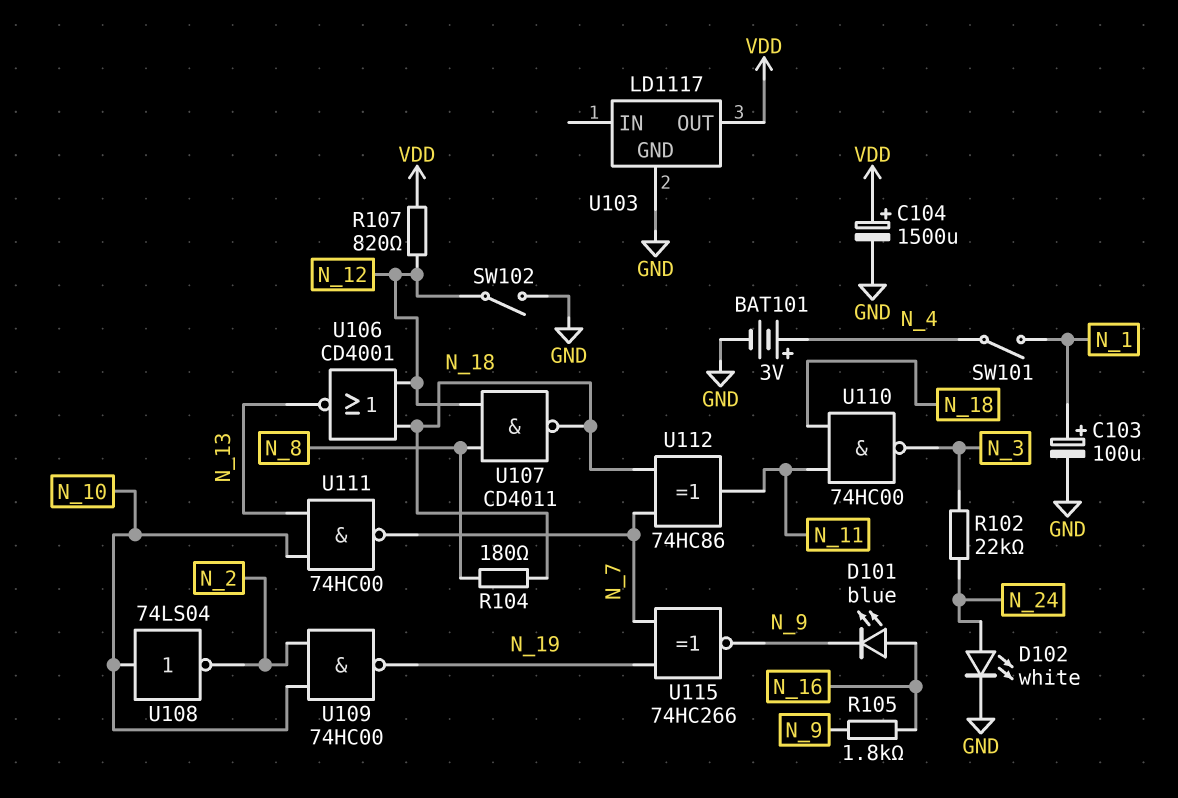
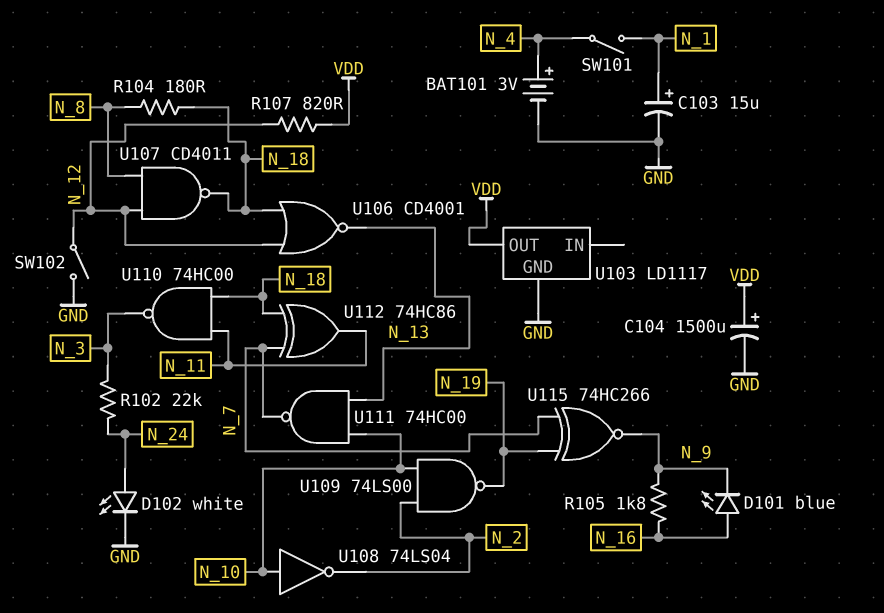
C103: 100uF (plus N_1, minus GND) -> 15uF (plus N_1, minus GND)
U109: NAND 74HC00 (in N_2, in N_10, out N_19) -> NAND 74LS00 (in N_2, in N_10, out N_19)

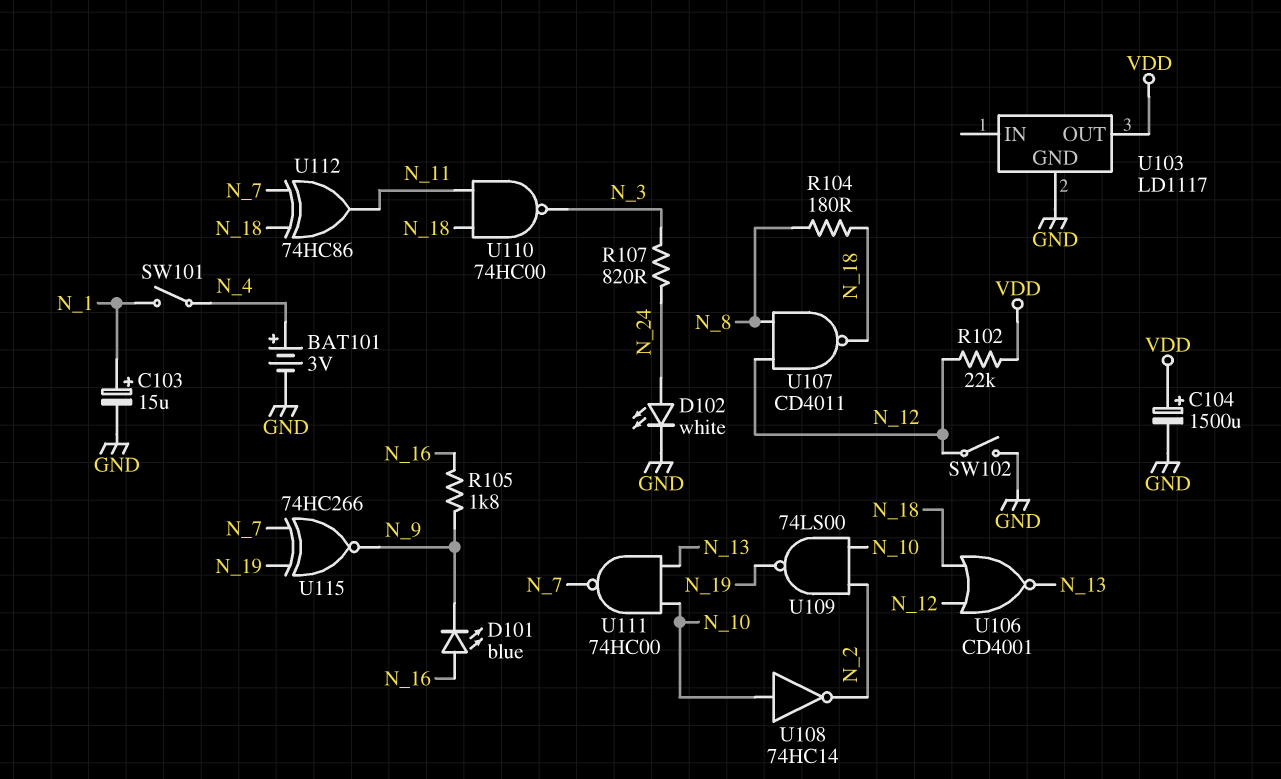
R102: 22k (N_3, N_24) -> 22k (N_12, VDD)
R107: 820 (N_12, VDD) -> 820 (N_3, N_24)
U108: NOT 74LS04 (in N_10, out N_2) -> NOT 74HC14 (in N_10, out N_2)

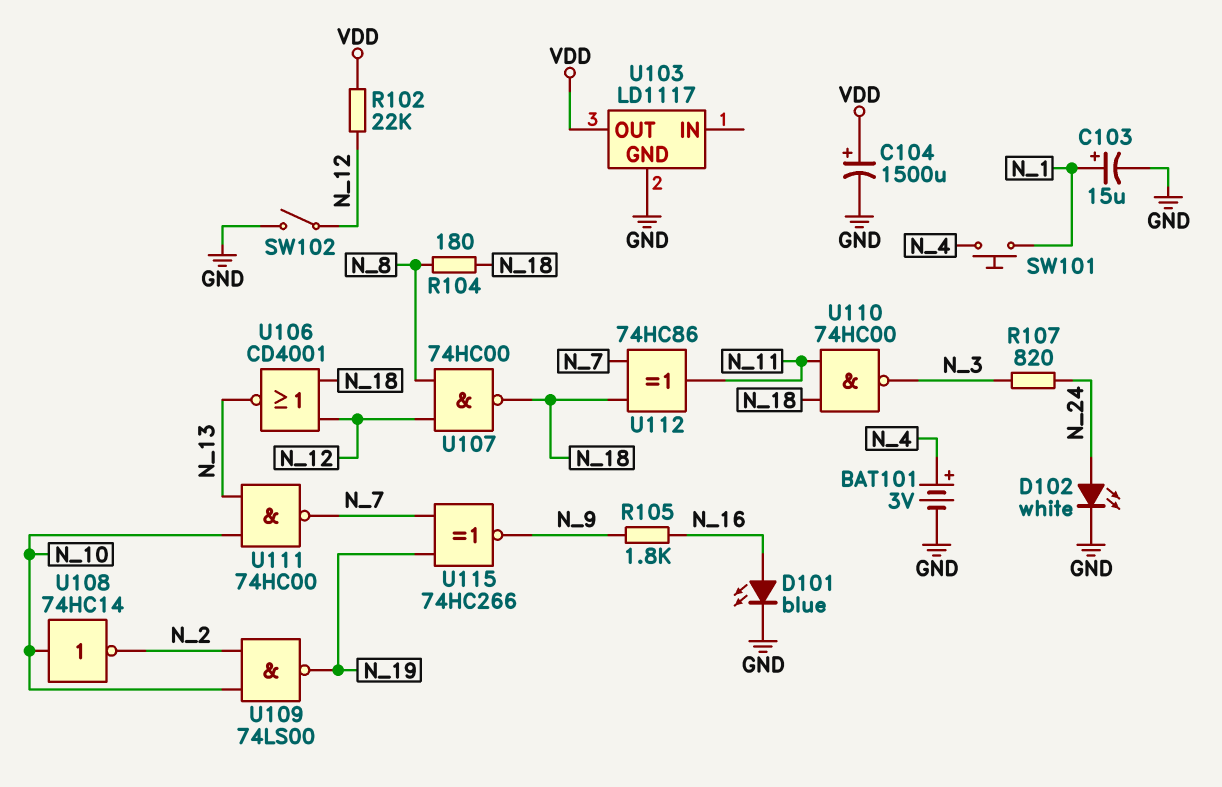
D101: LED blue (A N_16, K N_9) -> LED blue (A N_16, K GND)
SW101: switch (N_1, N_4) -> button (N_1, N_4)
U107: NAND CD4011 (in N_8, in N_12, out N_18) -> NAND 74HC00 (in N_8, in N_12, out N_18)

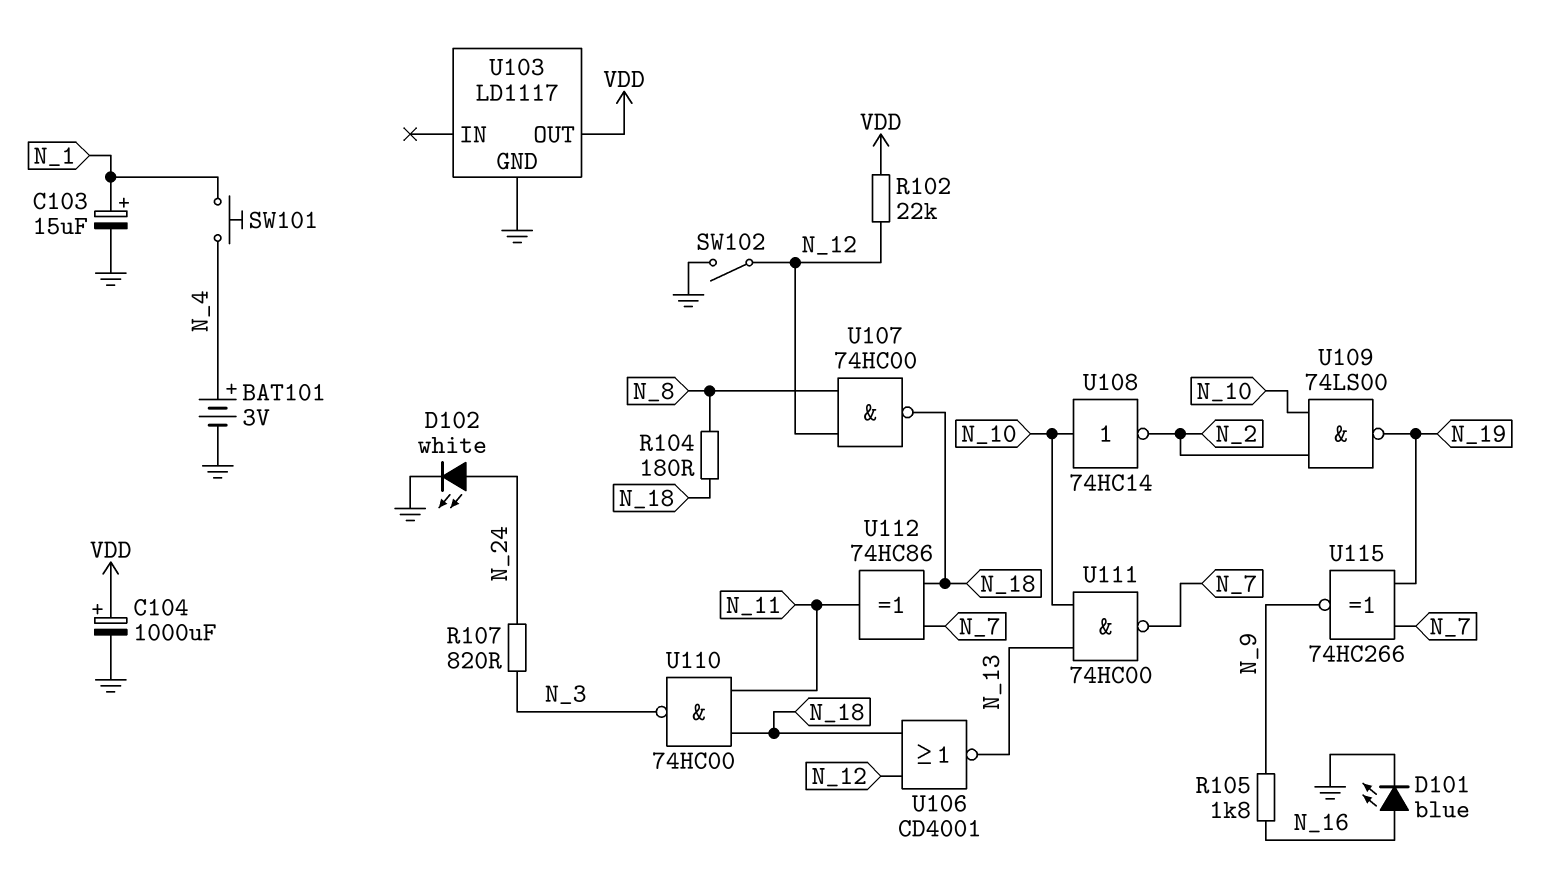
C104: 1500uF (plus VDD, minus GND) -> 1000uF (plus VDD, minus GND)

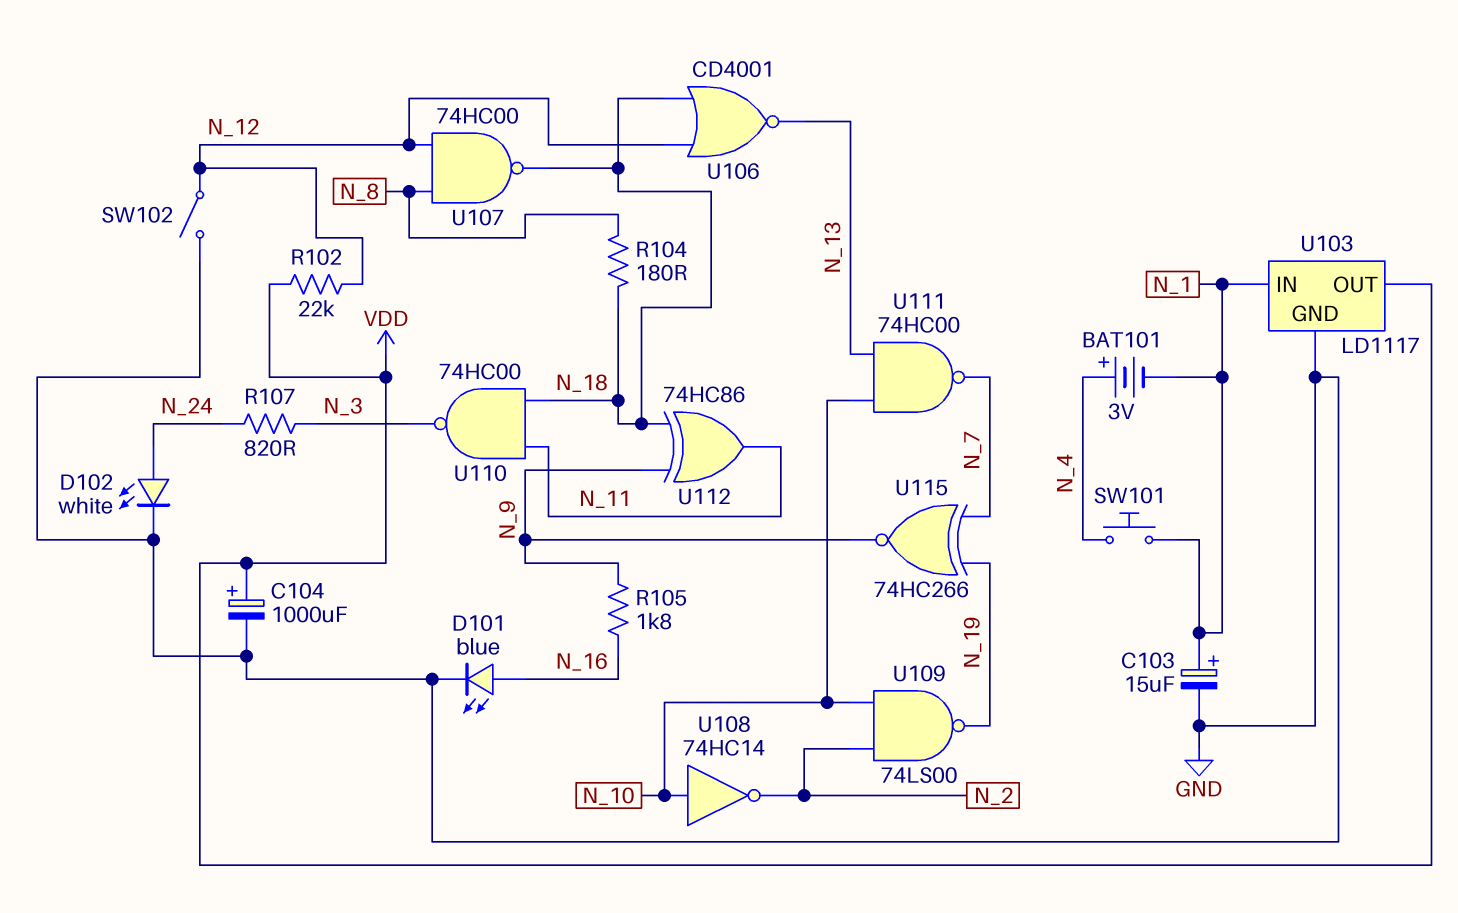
BAT101: 3V (plus N_4, minus GND) -> 3V (plus N_4, minus N_1)
U103 pin IN: none -> N_1
U112: XOR 74HC86 (in N_7, in N_18, out N_11) -> XOR 74HC86 (in N_9, in N_18, out N_11)

